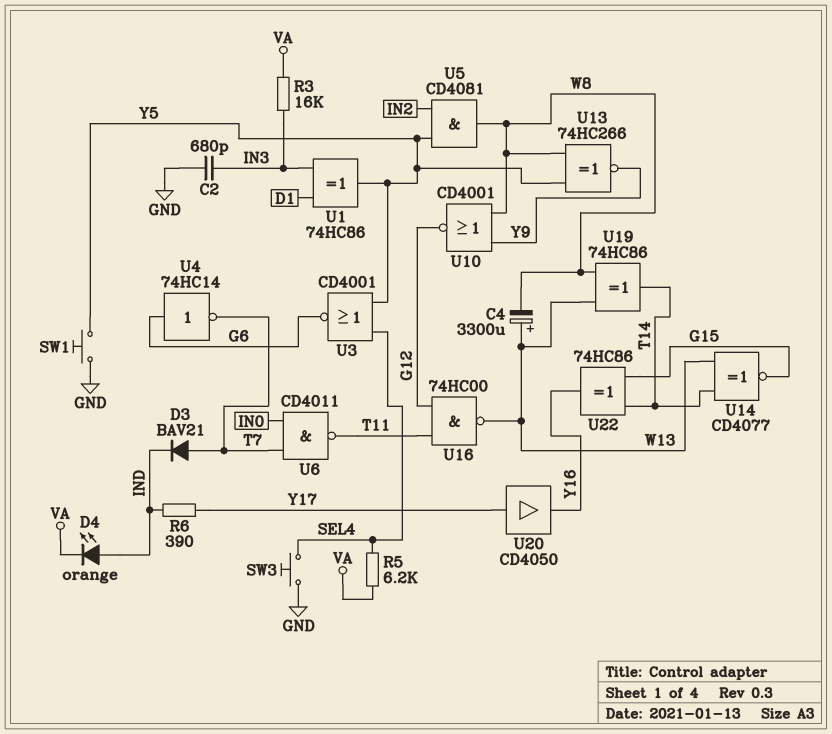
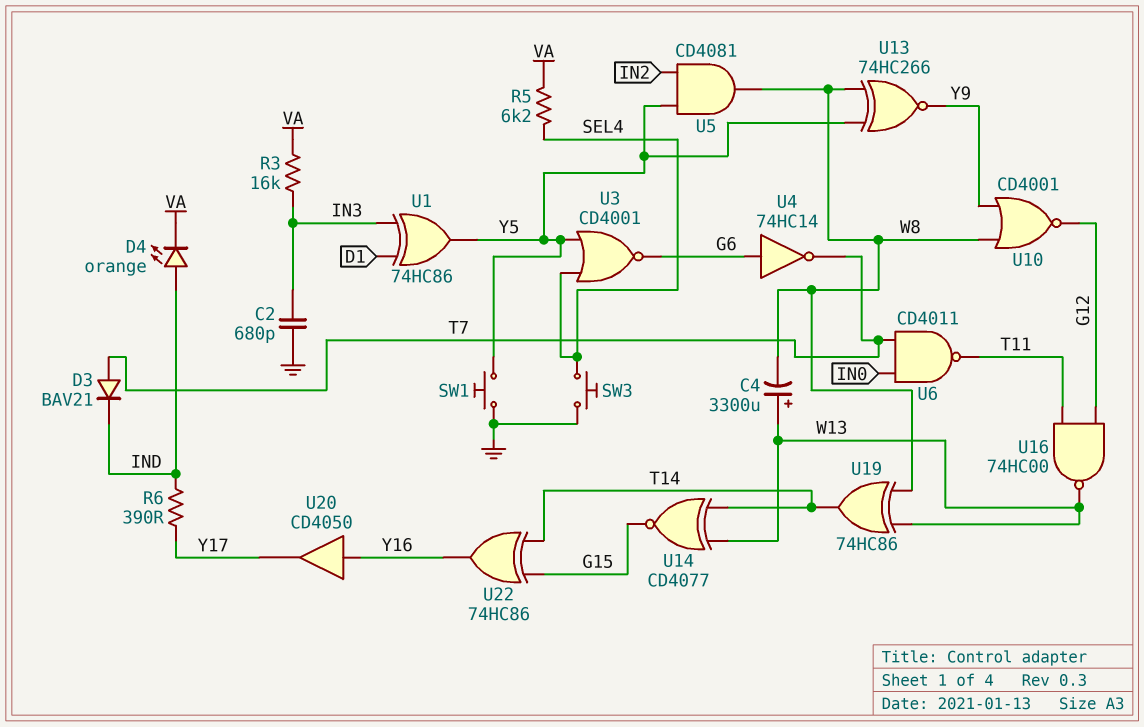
U20: buffer CD4050 (in Y17, out Y16) -> buffer CD4050 (in Y16, out Y17)

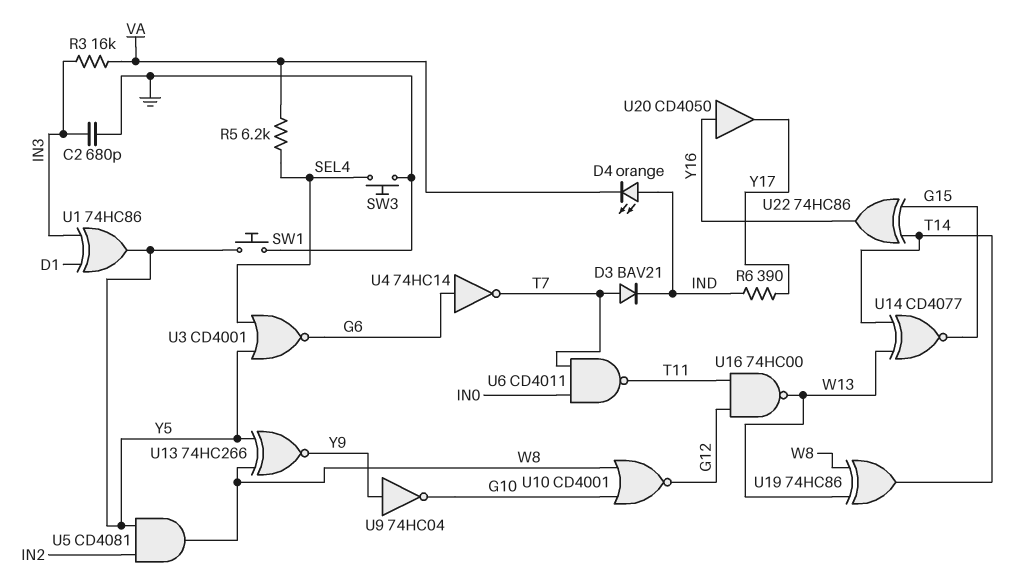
C4: 3300uF (plus W13, minus W8) -> none
U9: none -> NOT 74HC04 (in Y9, out G10)
U10: NOR CD4001 (in W8, in Y9, out G12) -> NOR CD4001 (in G10, in W8, out G12)

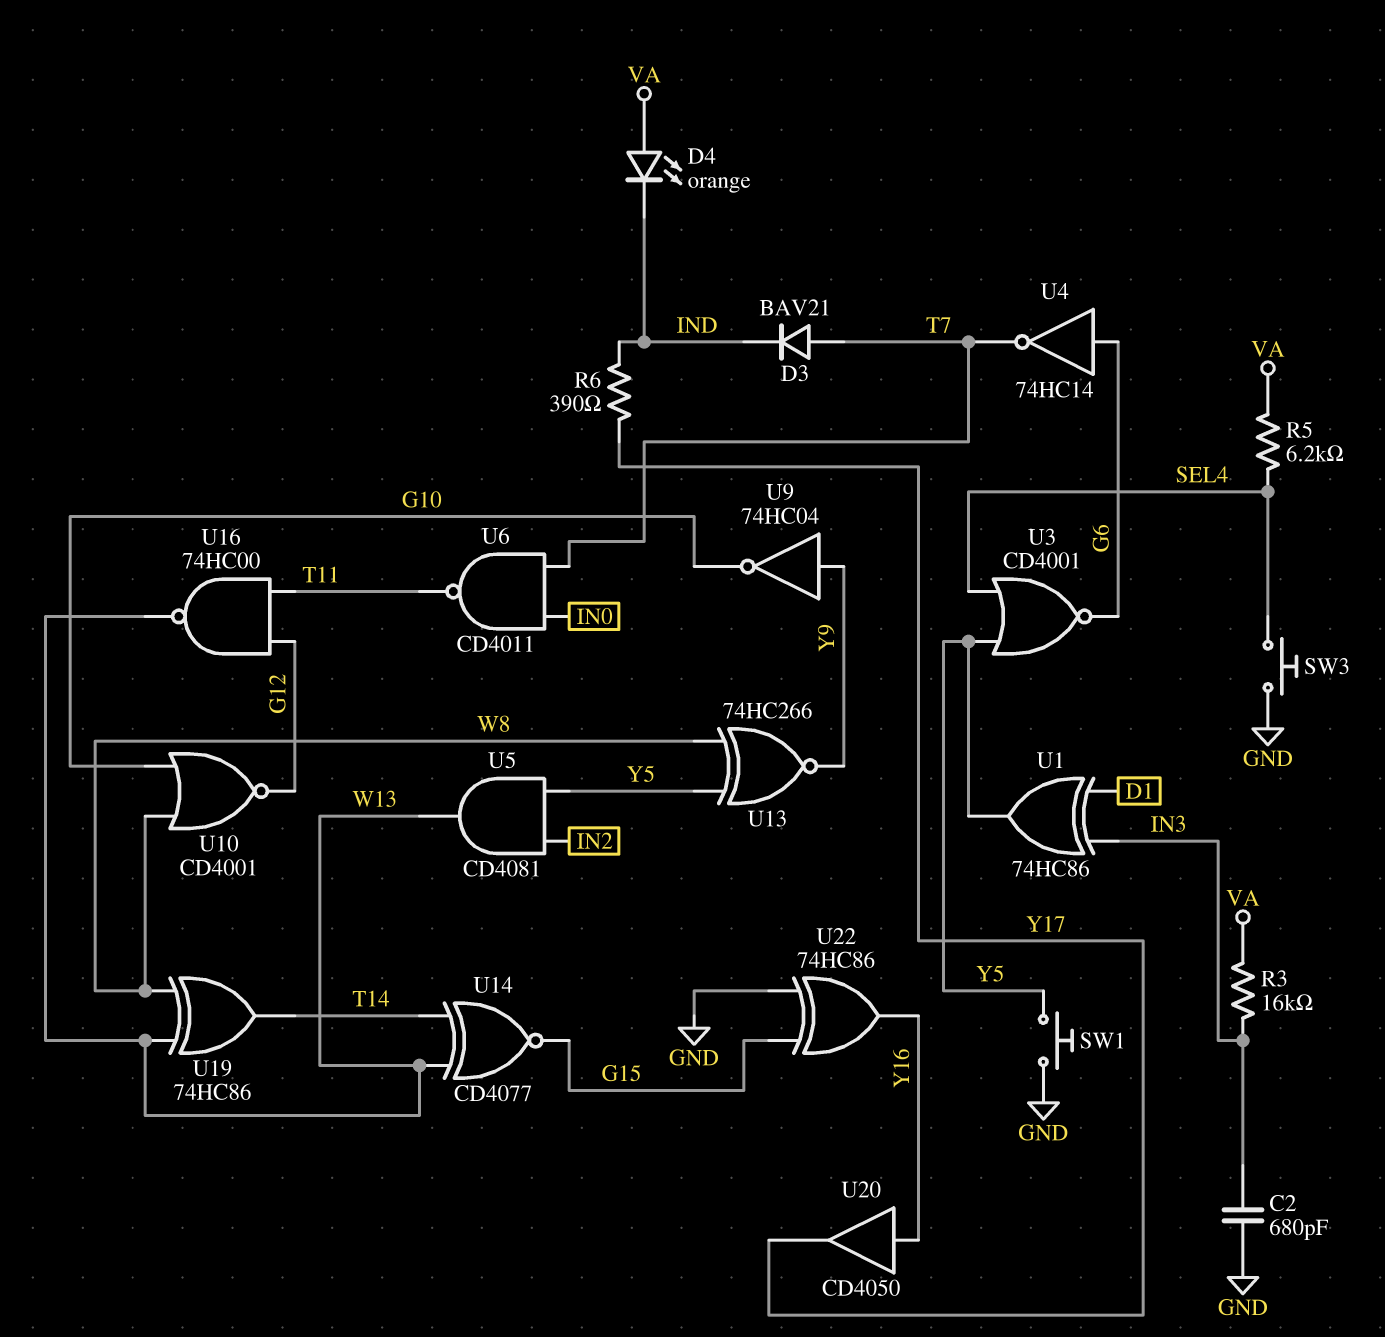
D4: LED orange (A IND, K VA) -> LED orange (A VA, K IND)
U5: AND CD4081 (in IN2, in Y5, out W8) -> AND CD4081 (in IN2, in Y5, out W13)
U22: XOR 74HC86 (in G15, in T14, out Y16) -> XOR 74HC86 (in G15, in GND, out Y16)

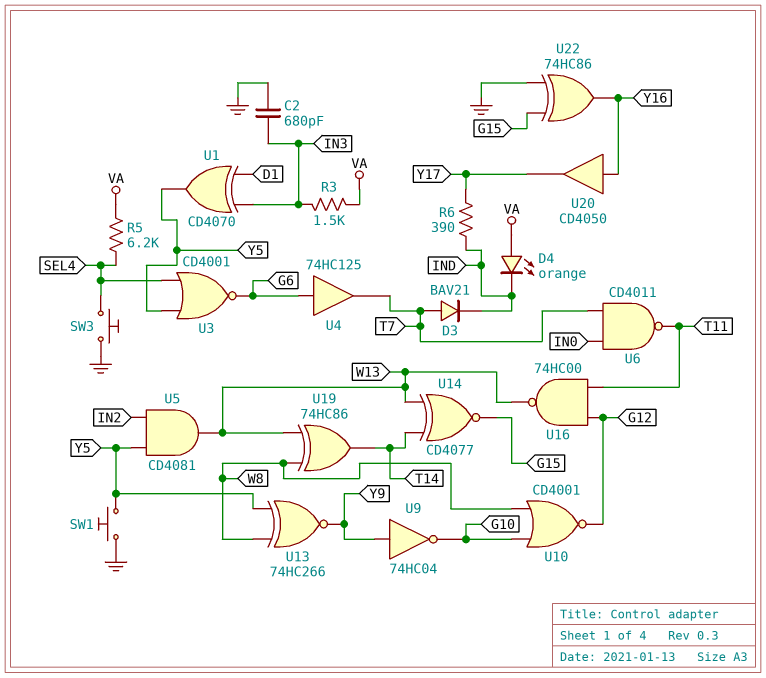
R3: 16k (IN3, VA) -> 1.5k (IN3, VA)
U1: XOR 74HC86 (in D1, in IN3, out Y5) -> XOR CD4070 (in D1, in IN3, out Y5)
U4: NOT 74HC14 (in G6, out T7) -> buffer 74HC125 (in G6, out T7)

